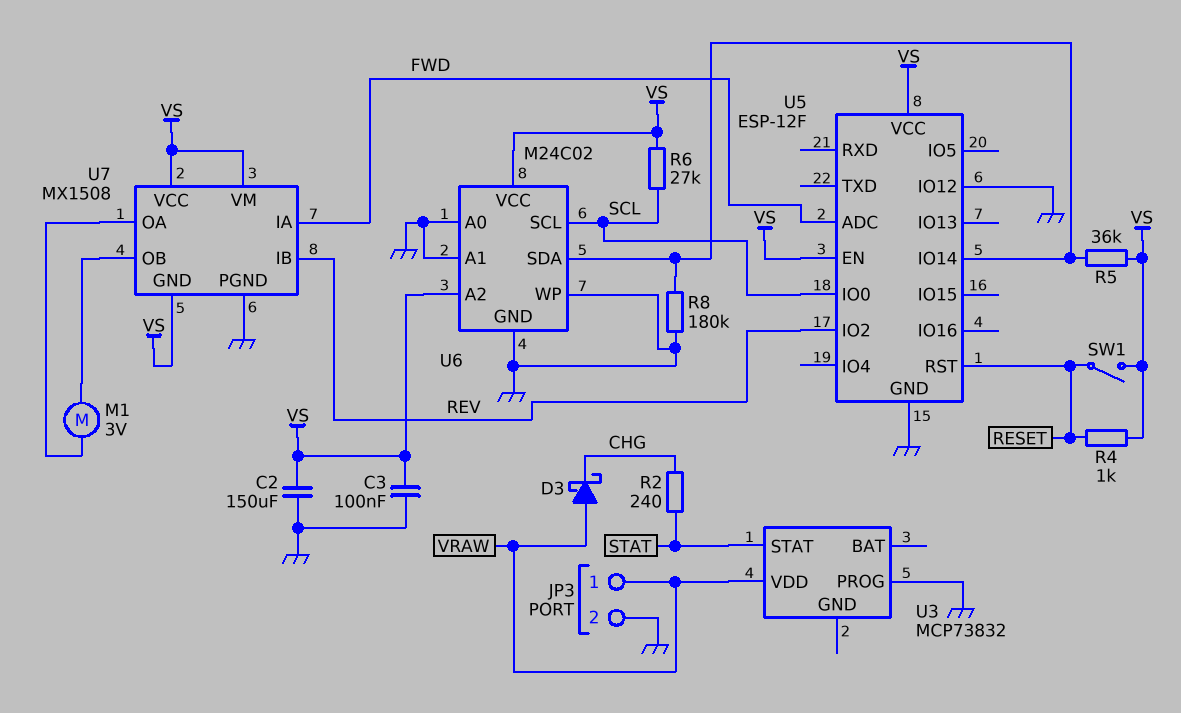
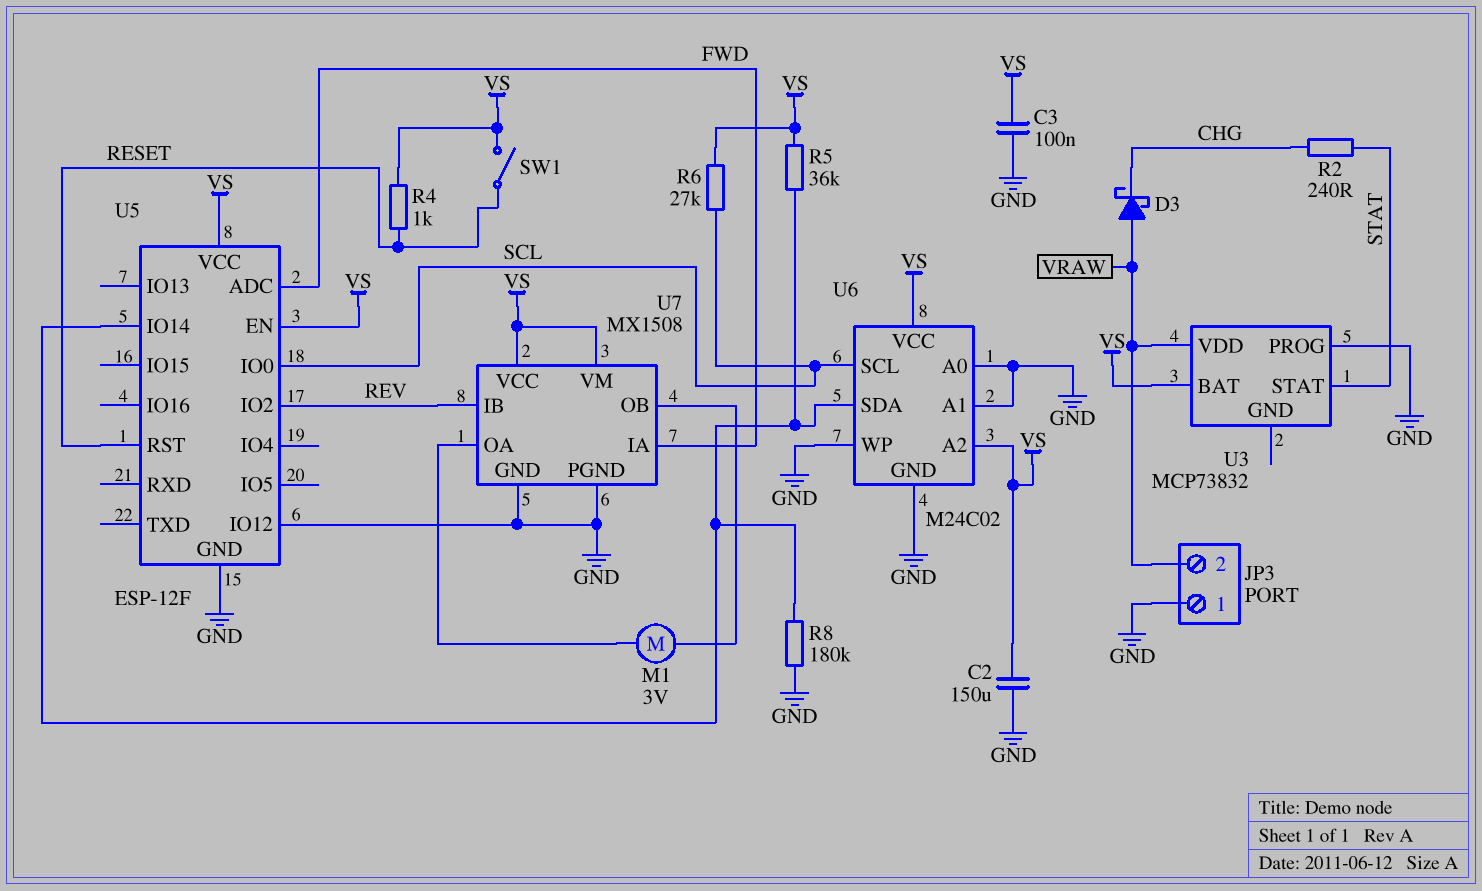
JP3 pin 1: VRAW -> GND
JP3 pin 2: GND -> VRAW
U3 pin BAT: none -> VS
U7 pin GND: VS -> GND

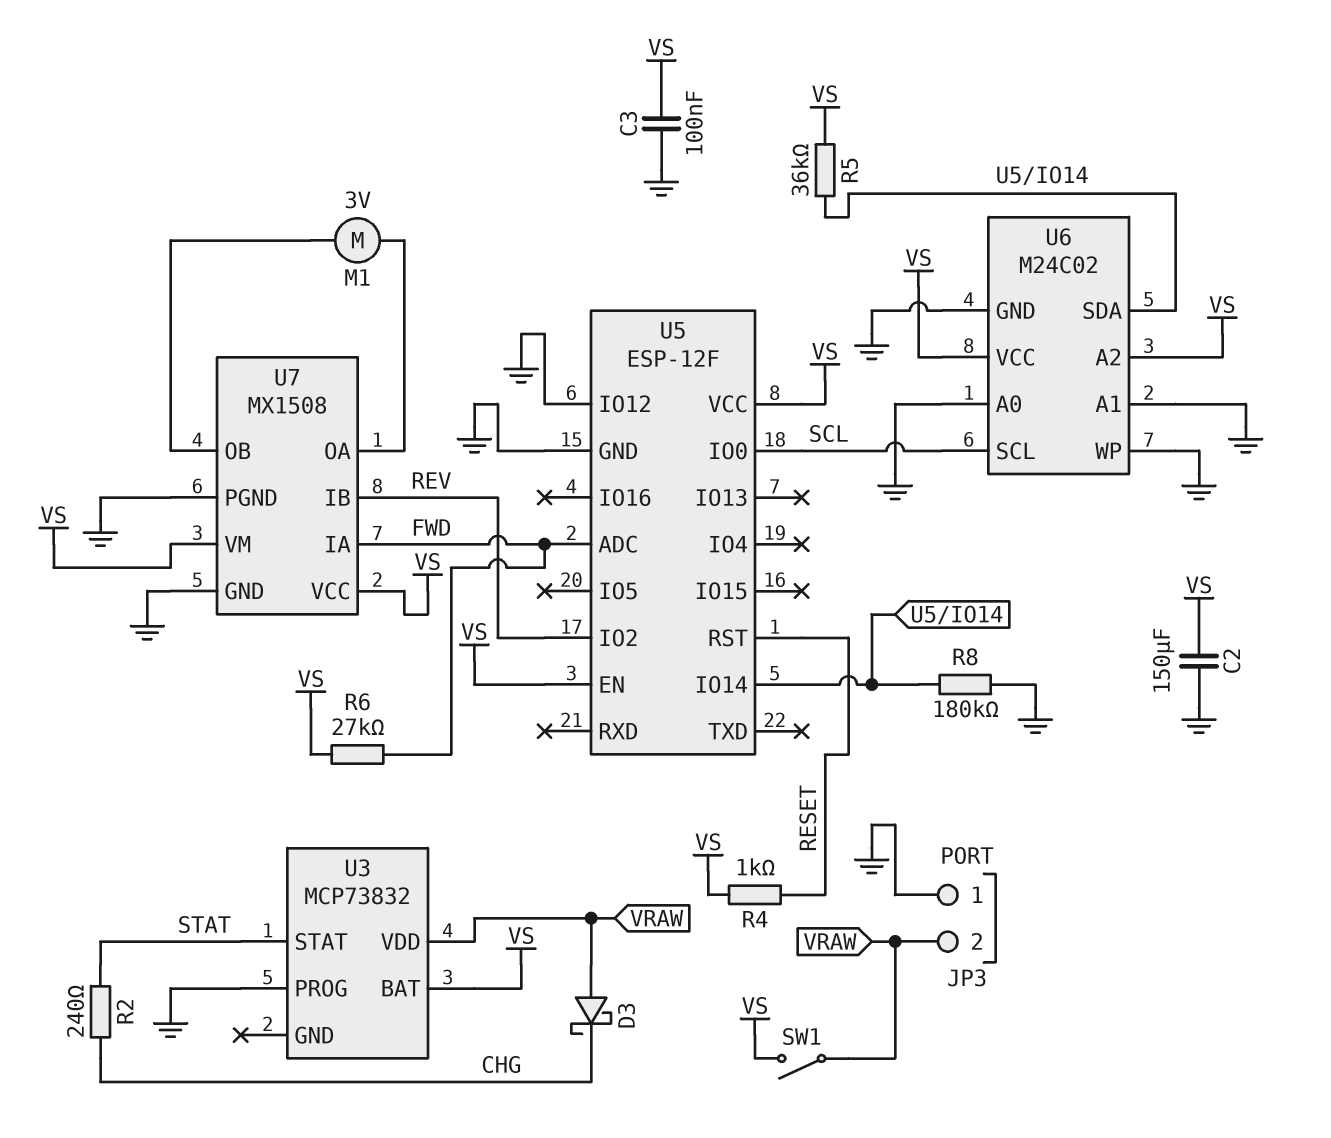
R6: 27k (SCL, VS) -> 27k (FWD, VS)
SW1: switch (RESET, VS) -> switch (VRAW, VS)

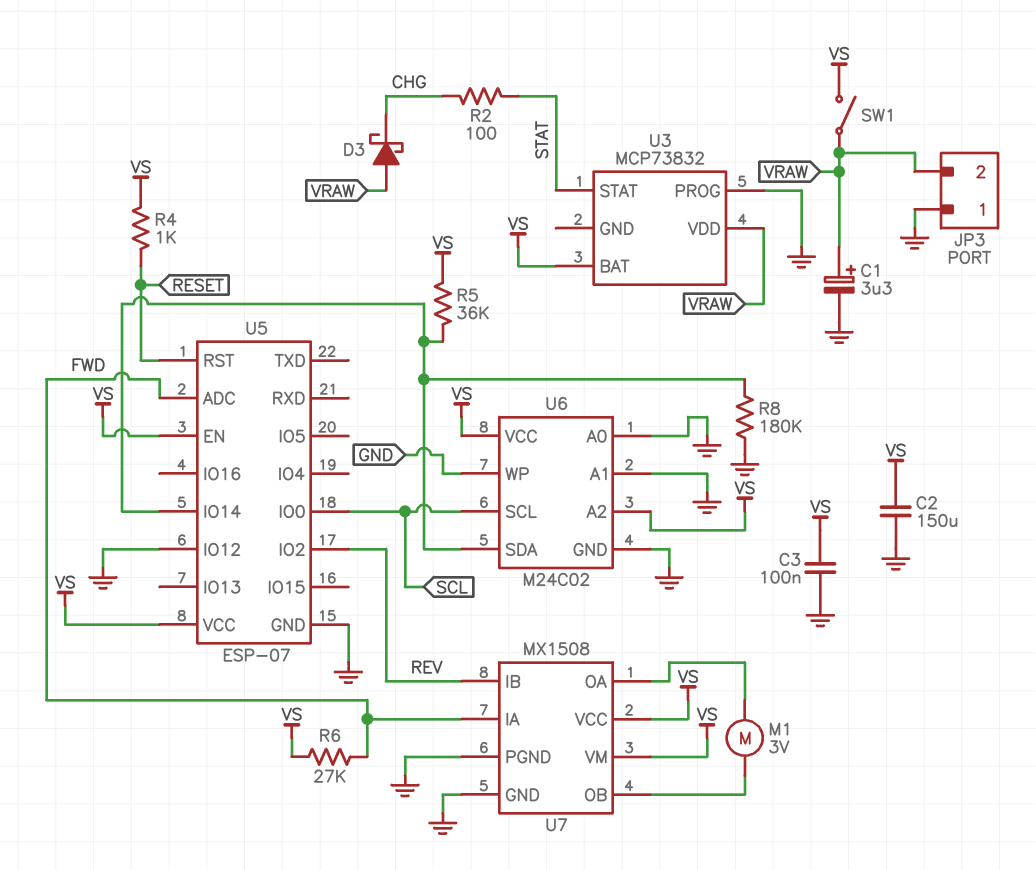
C1: none -> 3.3uF (plus VRAW, minus GND)
R2: 240 (CHG, STAT) -> 100 (CHG, STAT)
U5: ESP-12F -> ESP-07

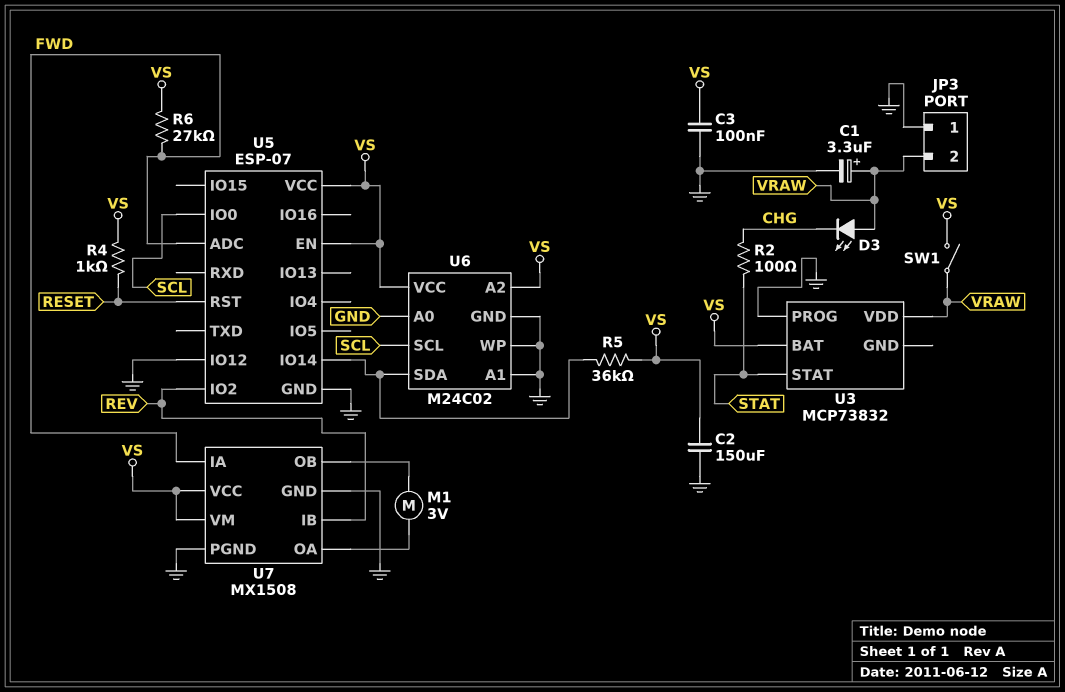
D3: schottky (A VRAW, K CHG) -> LED (A VRAW, K CHG)
R8: 180k (GND, U5/IO14) -> none

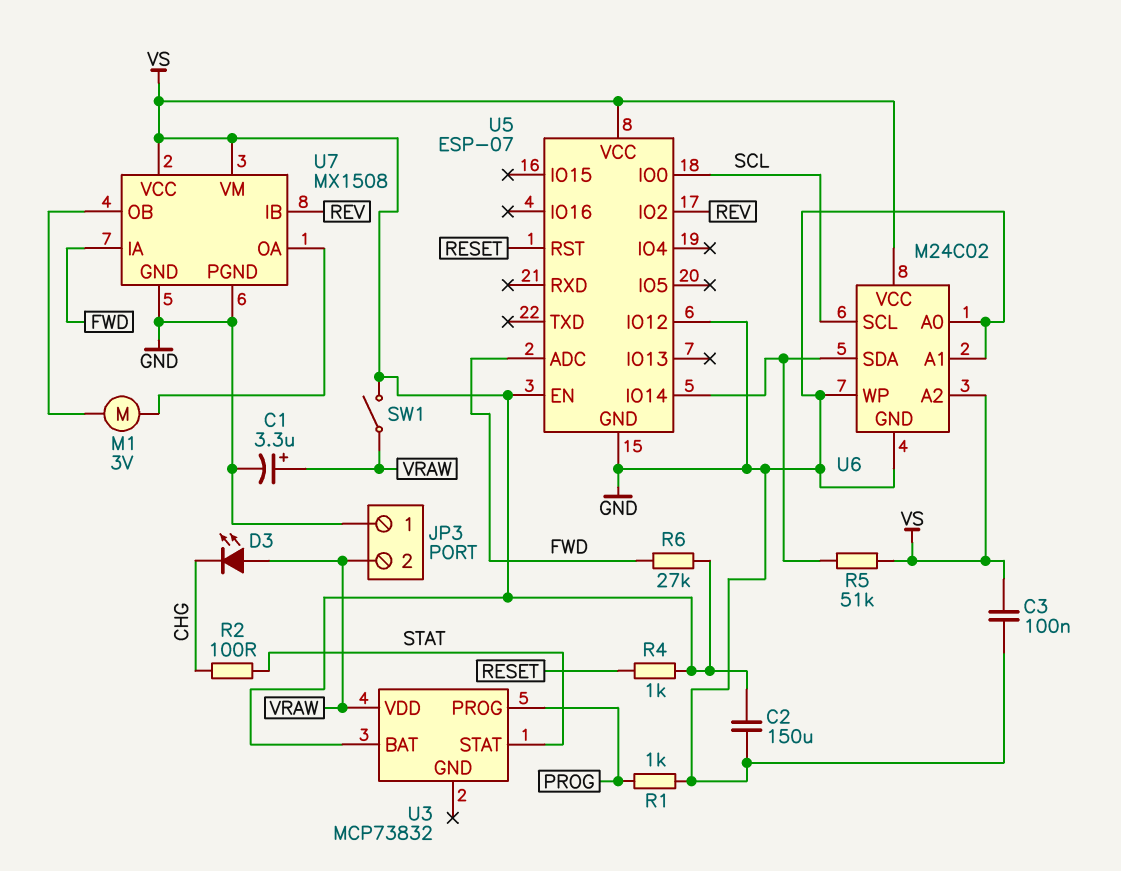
R1: none -> 1k (GND, PROG)
R5: 36k (U5/IO14, VS) -> 51k (U5/IO14, VS)
U3 pin PROG: GND -> PROG

